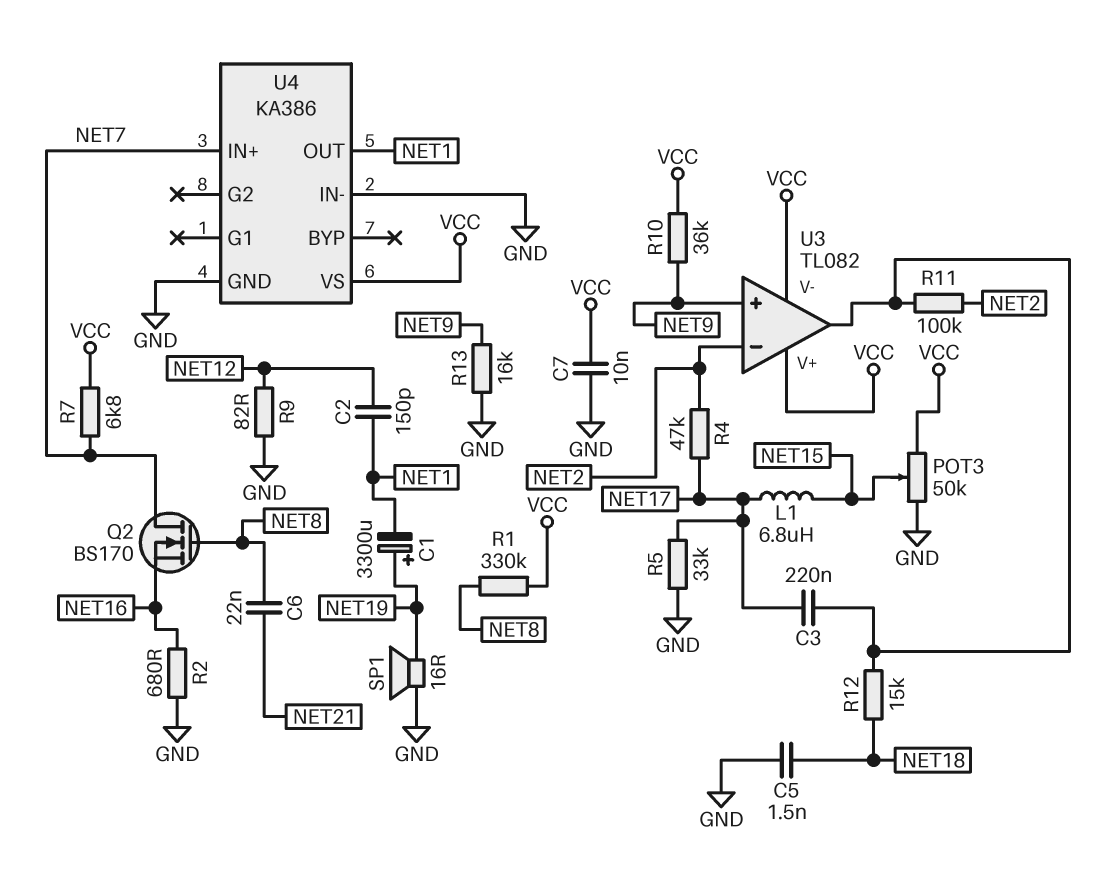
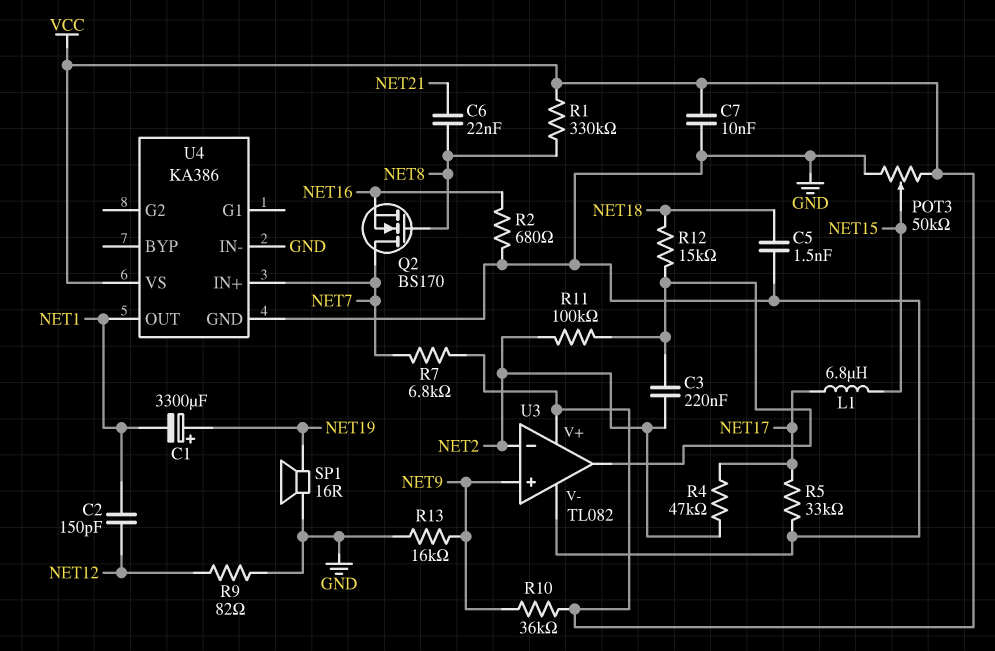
C3: 220nF (NET17, U3/out) -> 220nF (NET2, U3/out)
U3 pin V-: VCC -> GND

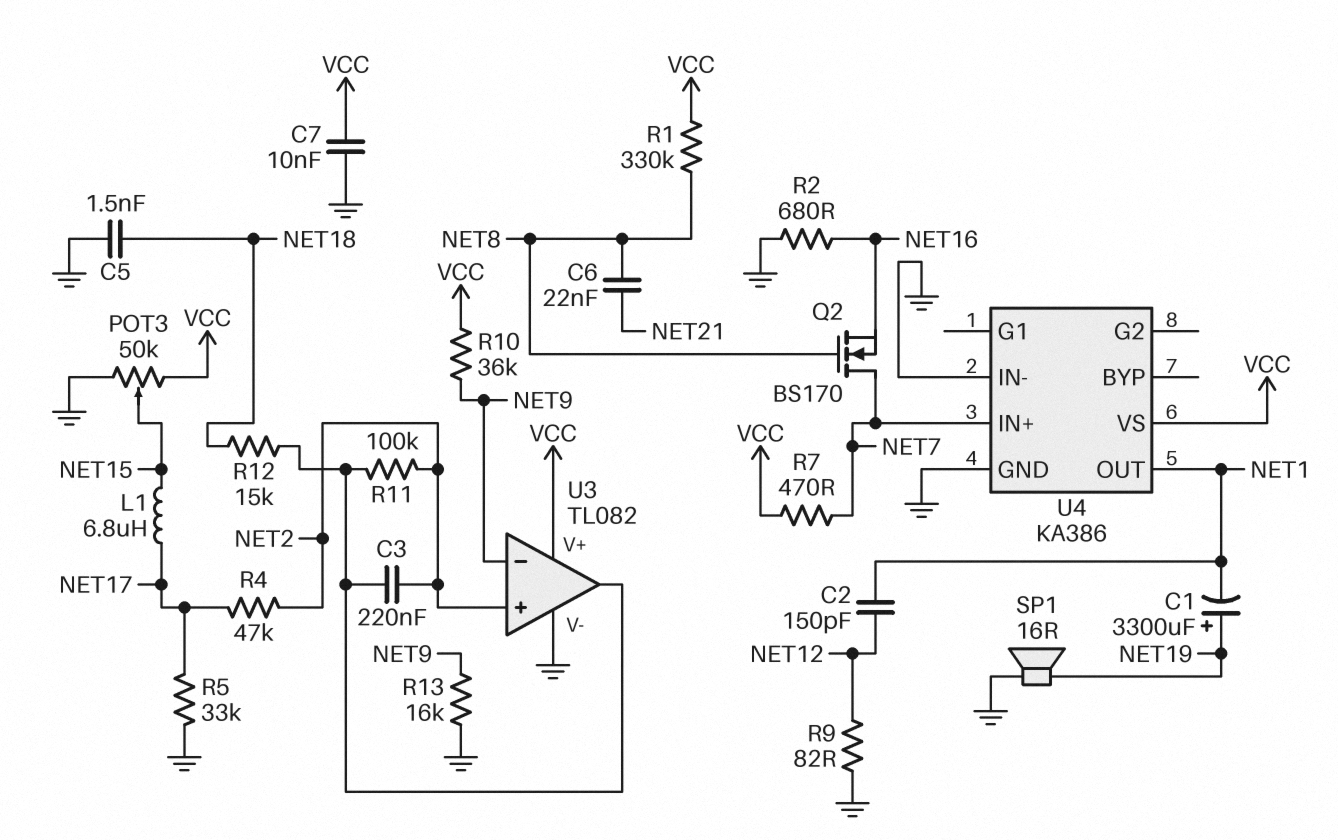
R7: 6.8k (NET7, VCC) -> 470 (NET7, VCC)
U3 pin in+: NET9 -> NET2
U3 pin in-: NET2 -> NET9

